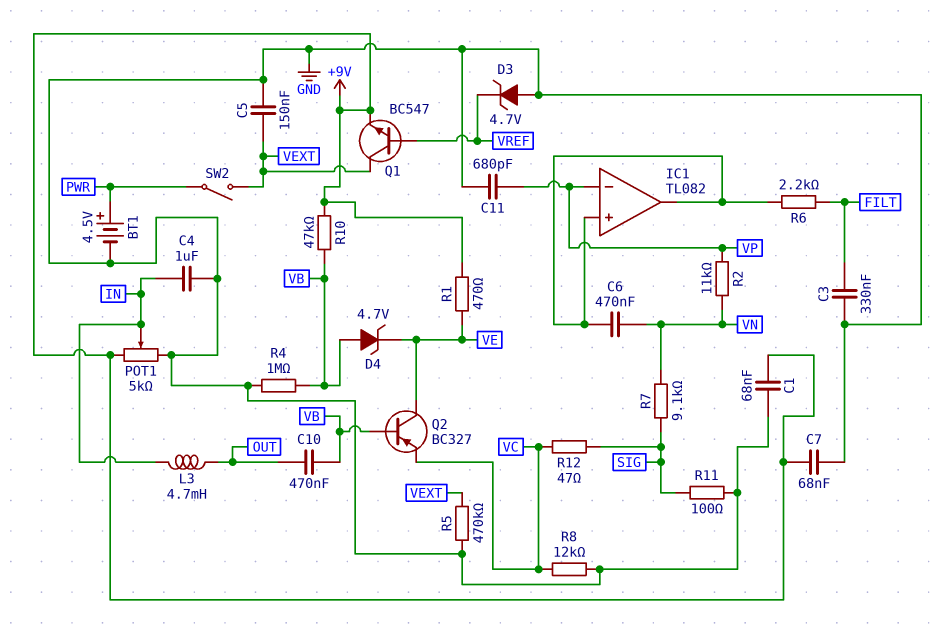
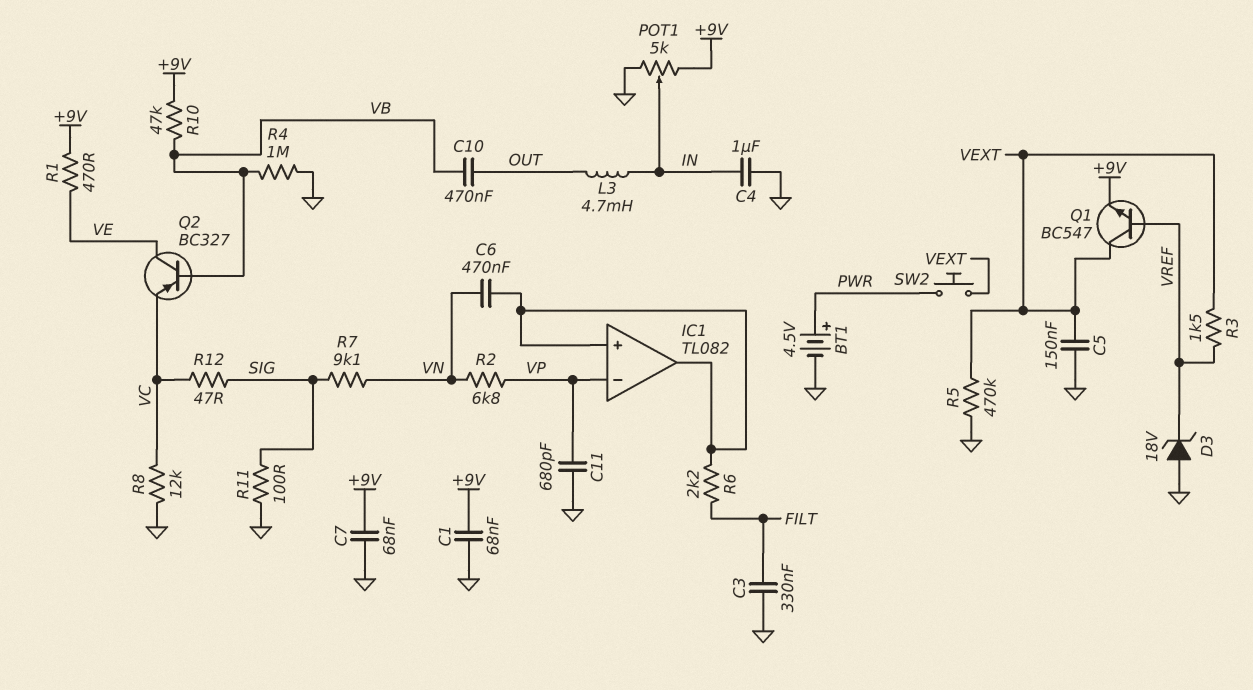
D3: zener 4.7V (A GND, K VREF) -> zener 18V (A GND, K VREF)
D4: zener 4.7V (A VB, K VE) -> none
R2: 11k (VN, VP) -> 6.8k (VN, VP)
R3: none -> 1.5k (VEXT, VREF)
SW2: switch (PWR, VEXT) -> button (PWR, VEXT)

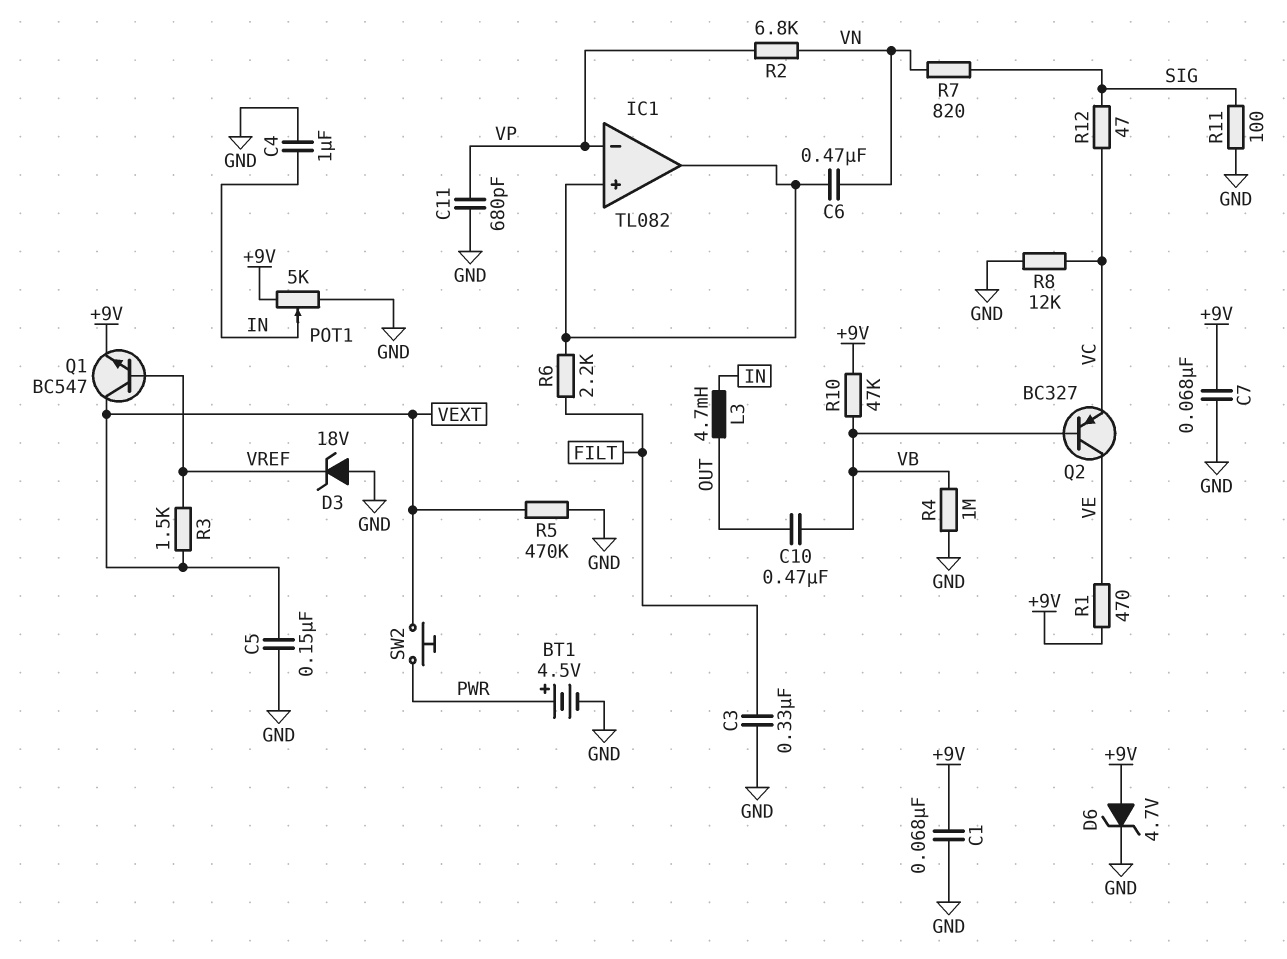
D6: none -> zener 4.7V (A +9V, K GND)
R7: 9.1k (SIG, VN) -> 820 (SIG, VN)

